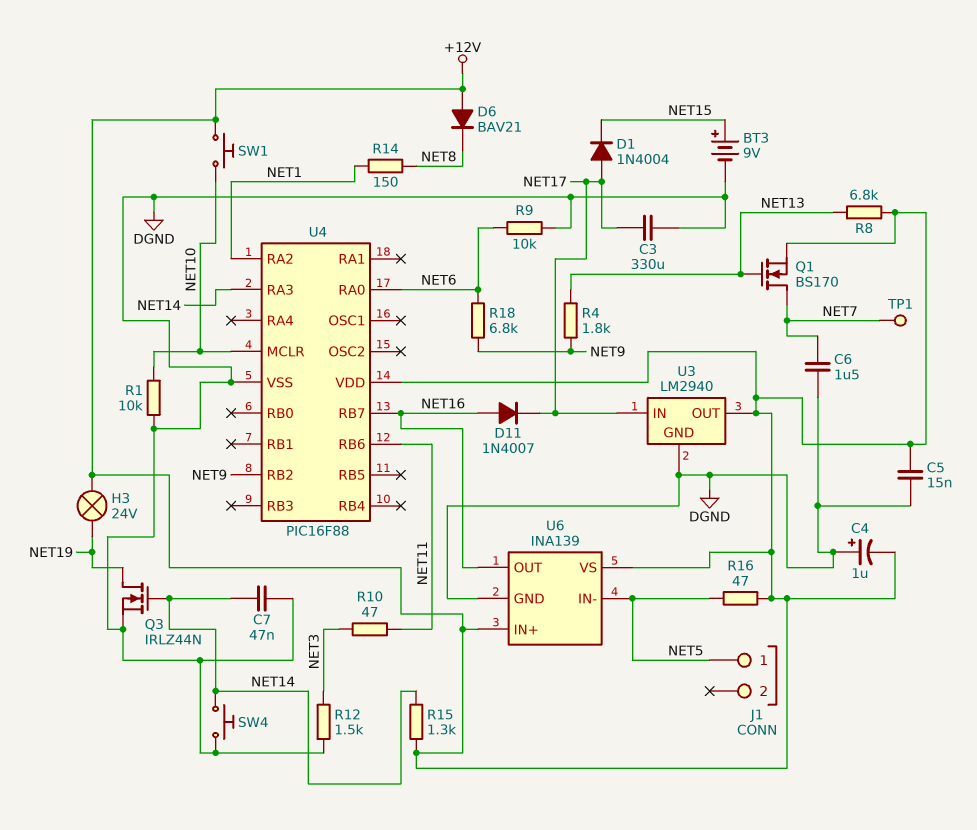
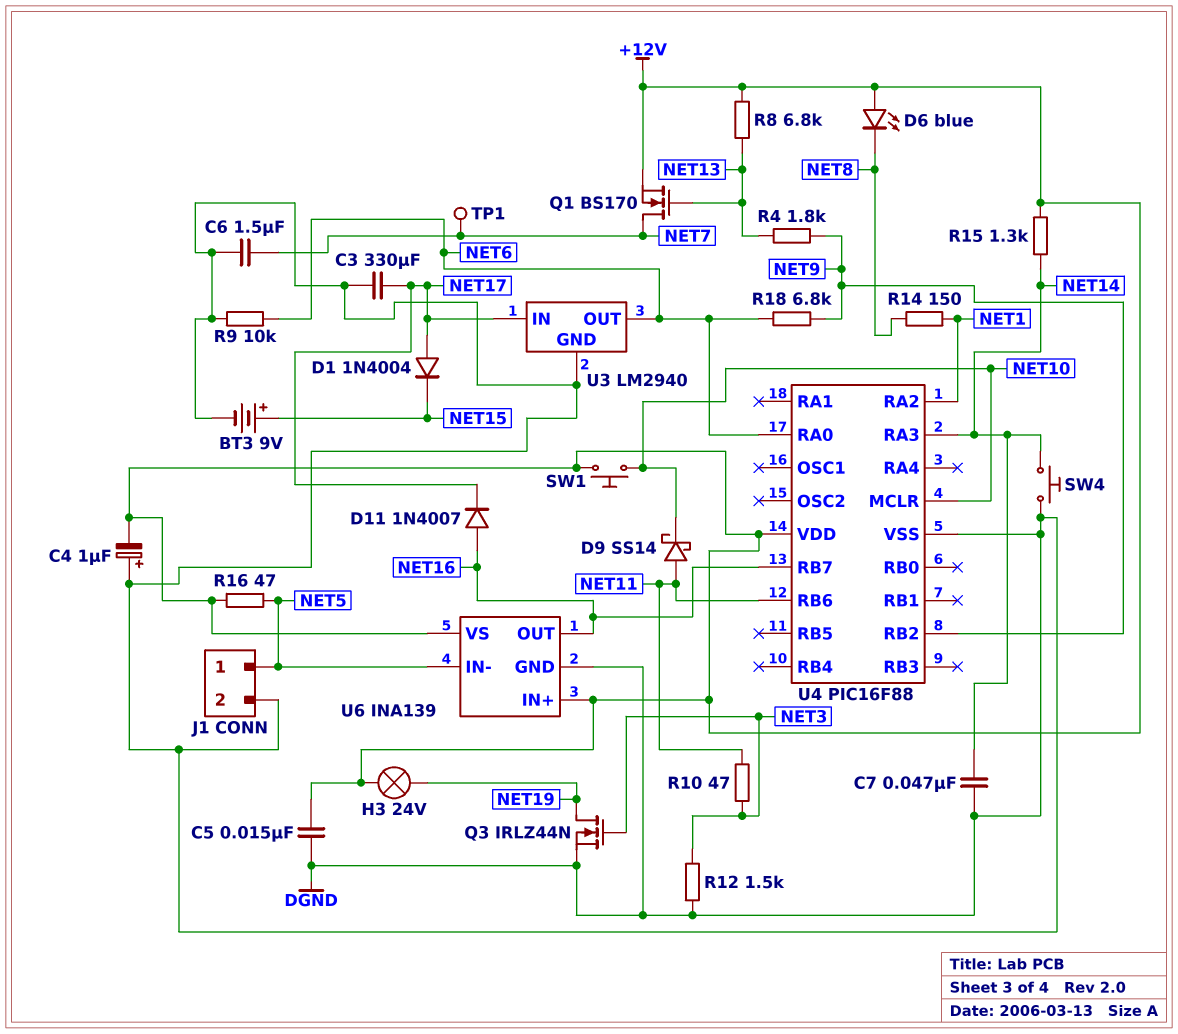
D6: diode BAV21 (A +12V, K NET8) -> LED blue (A +12V, K NET8)
D9: none -> schottky SS14 (A NET11, K NET10)
J1 pin 2: none -> DGND
Q3: NMOS IRLZ44N (G NET14, D NET19, S DGND) -> NMOS IRLZ44N (G NET3, D NET19, S DGND)
R1: 10k (DGND, NET10) -> none
U3 pin OUT: +12V -> NET6

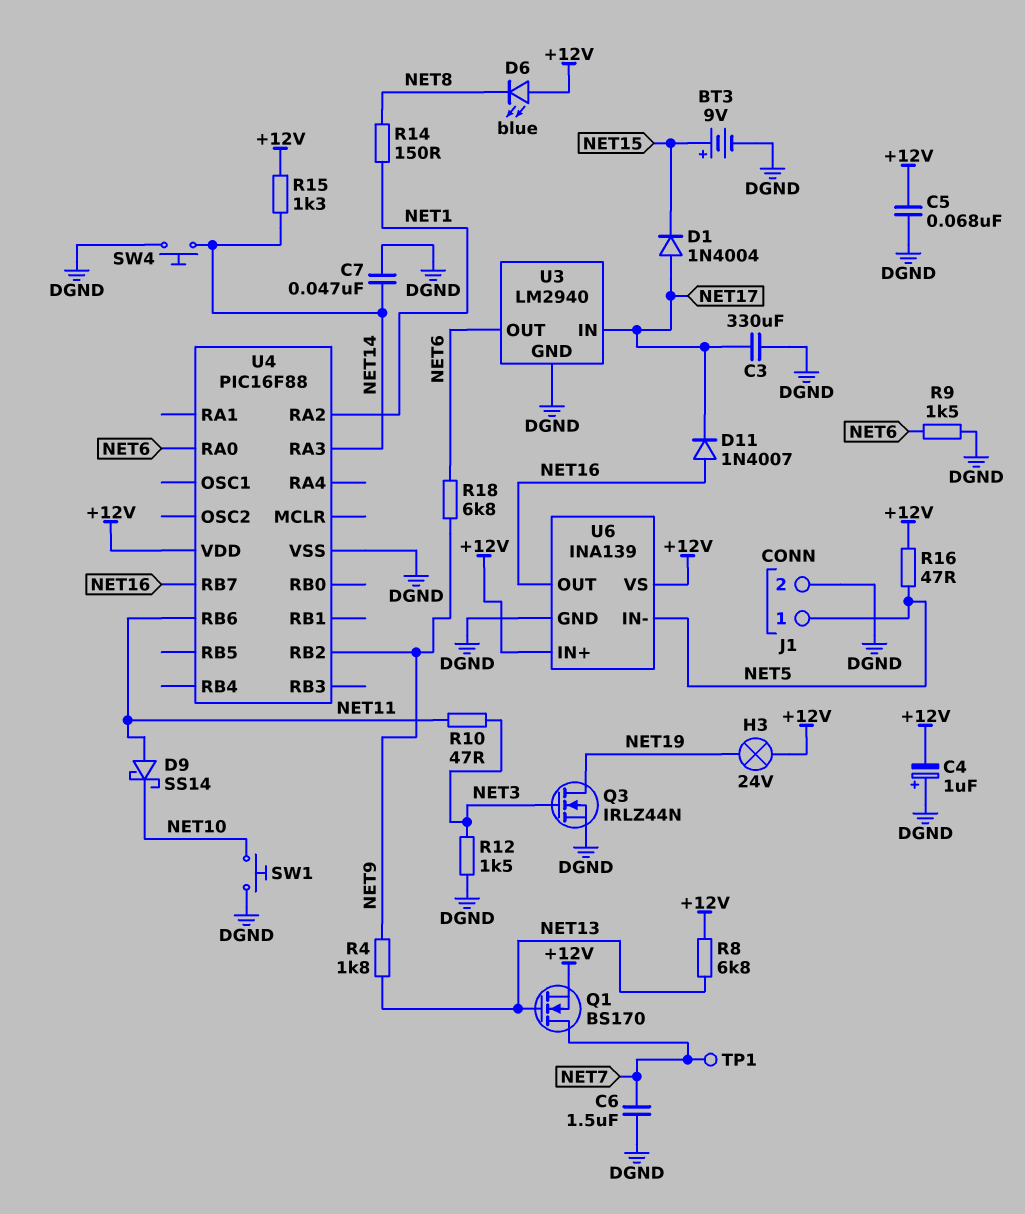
C5: 15nF (+12V, DGND) -> 68nF (+12V, DGND)
R9: 10k (DGND, NET6) -> 1.5k (DGND, NET6)
SW1: button (+12V, NET10) -> button (DGND, NET10)
U4 pin MCLR: NET10 -> none

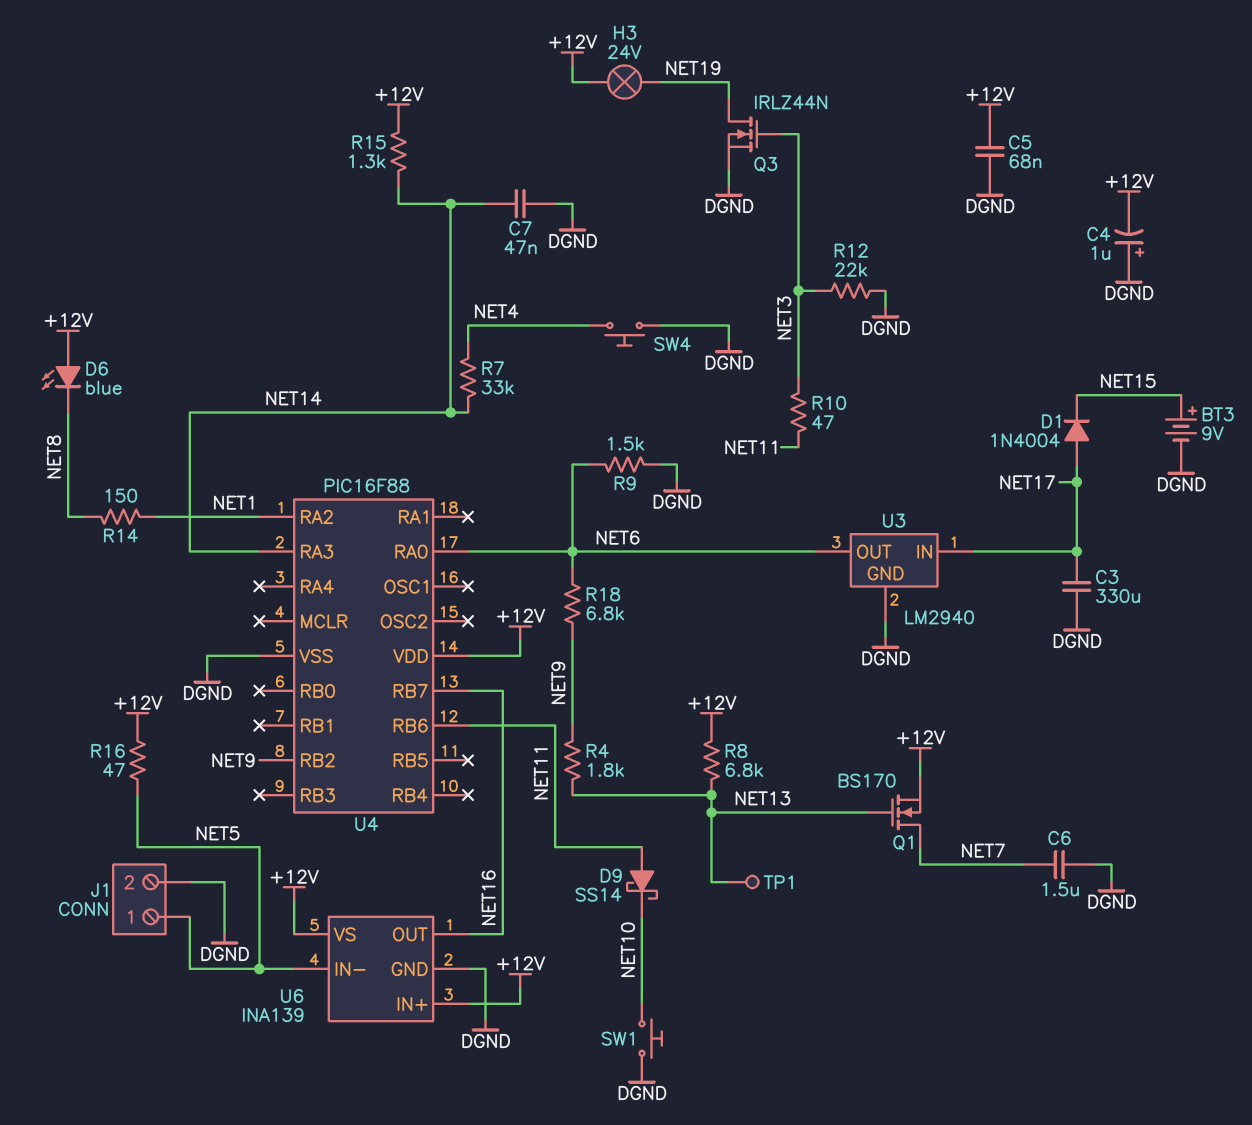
D11: diode 1N4007 (A NET16, K NET17) -> none
R7: none -> 33k (NET4, NET14)
R12: 1.5k (DGND, NET3) -> 22k (DGND, NET3)
SW4: button (DGND, NET14) -> button (DGND, NET4)
TP1: test point (NET7) -> test point (NET13)

